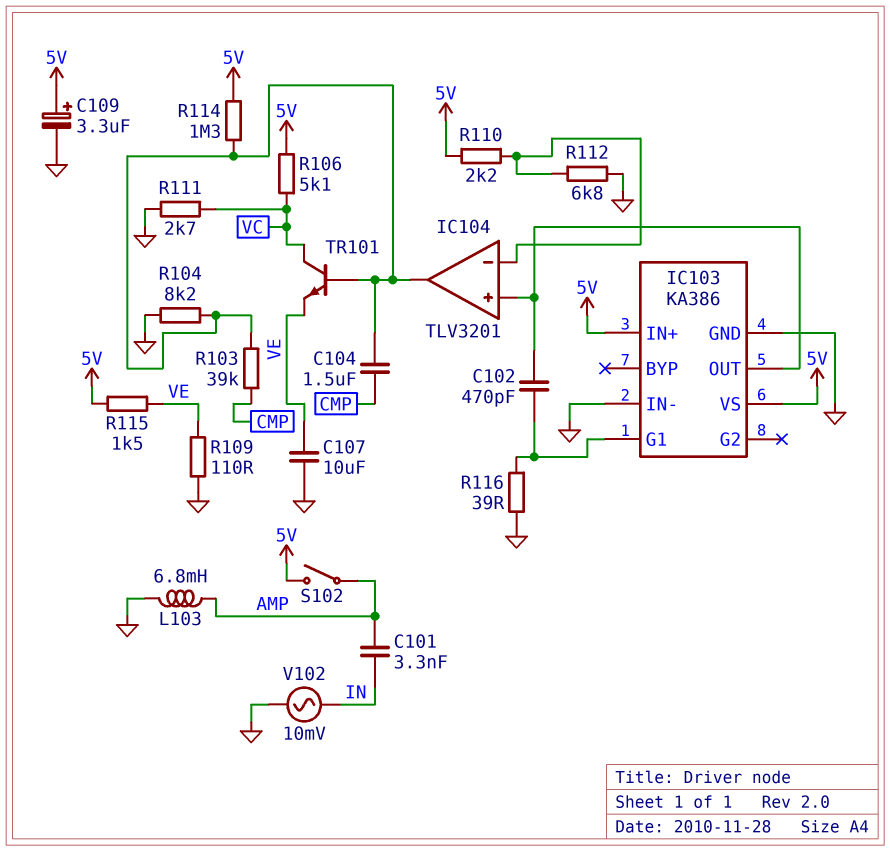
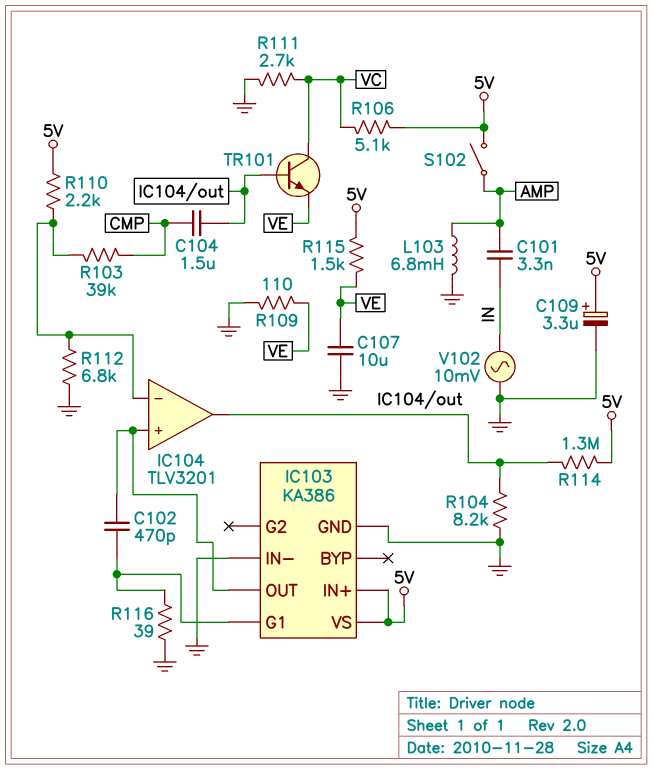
R103: 39k (CMP, IC104/out) -> 39k (CMP, IC104/in-)

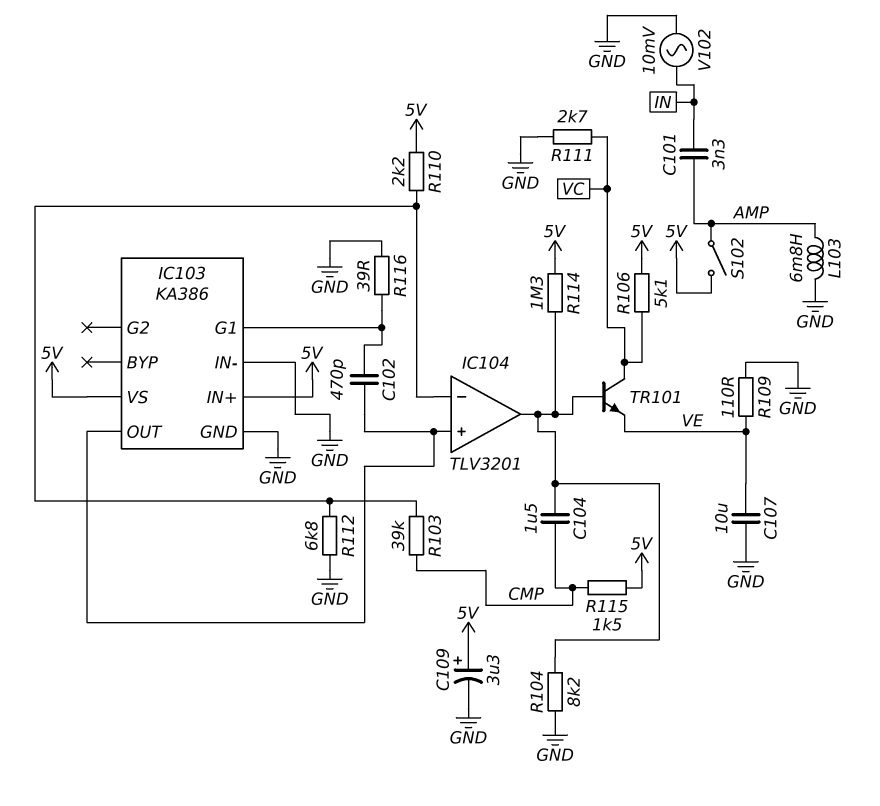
R115: 1.5k (5V, VE) -> 1.5k (5V, CMP)

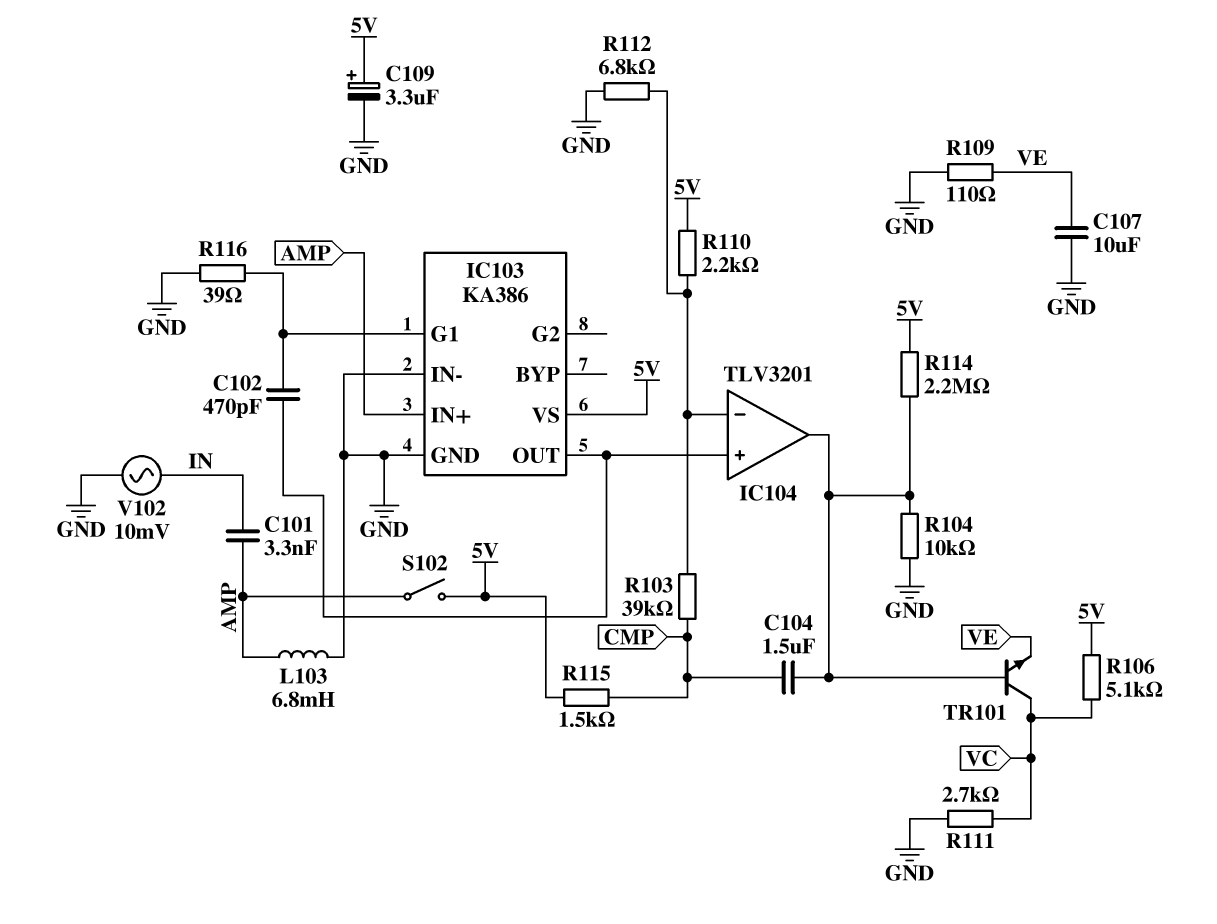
IC103 pin IN+: 5V -> AMP
R104: 8.2k (GND, IC104/out) -> 10k (GND, IC104/out)
R114: 1.3M (5V, IC104/out) -> 2.2M (5V, IC104/out)

